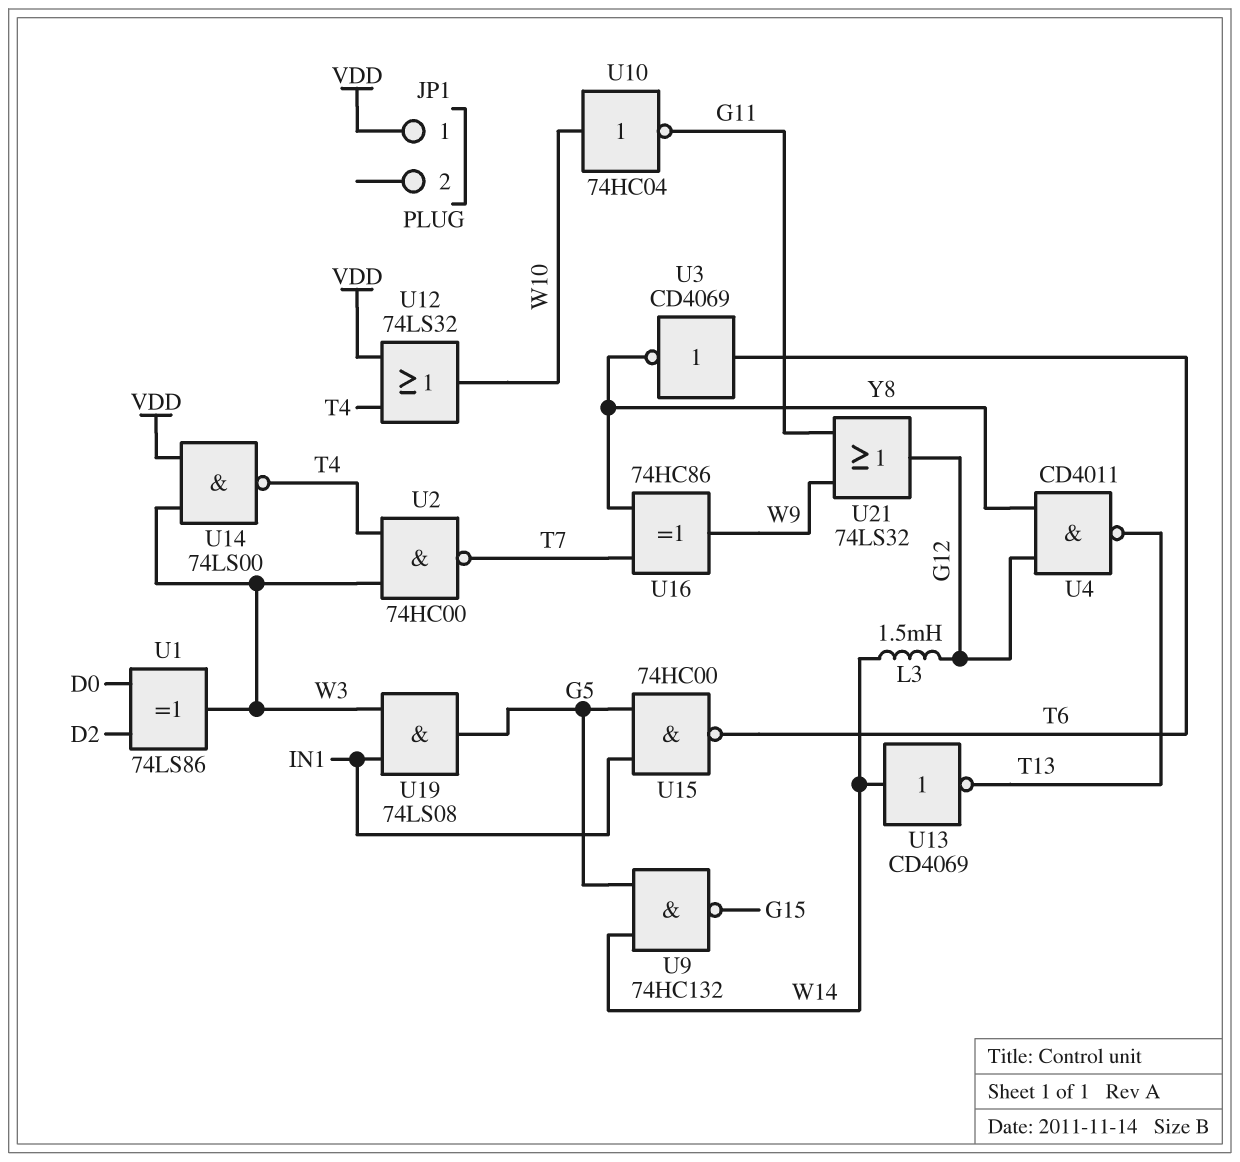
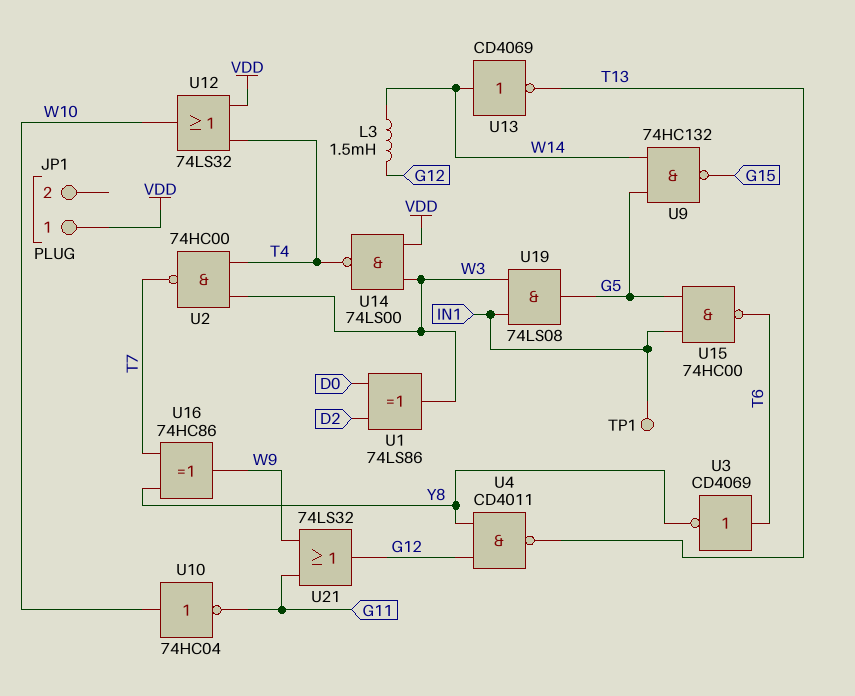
TP1: none -> test point (IN1)

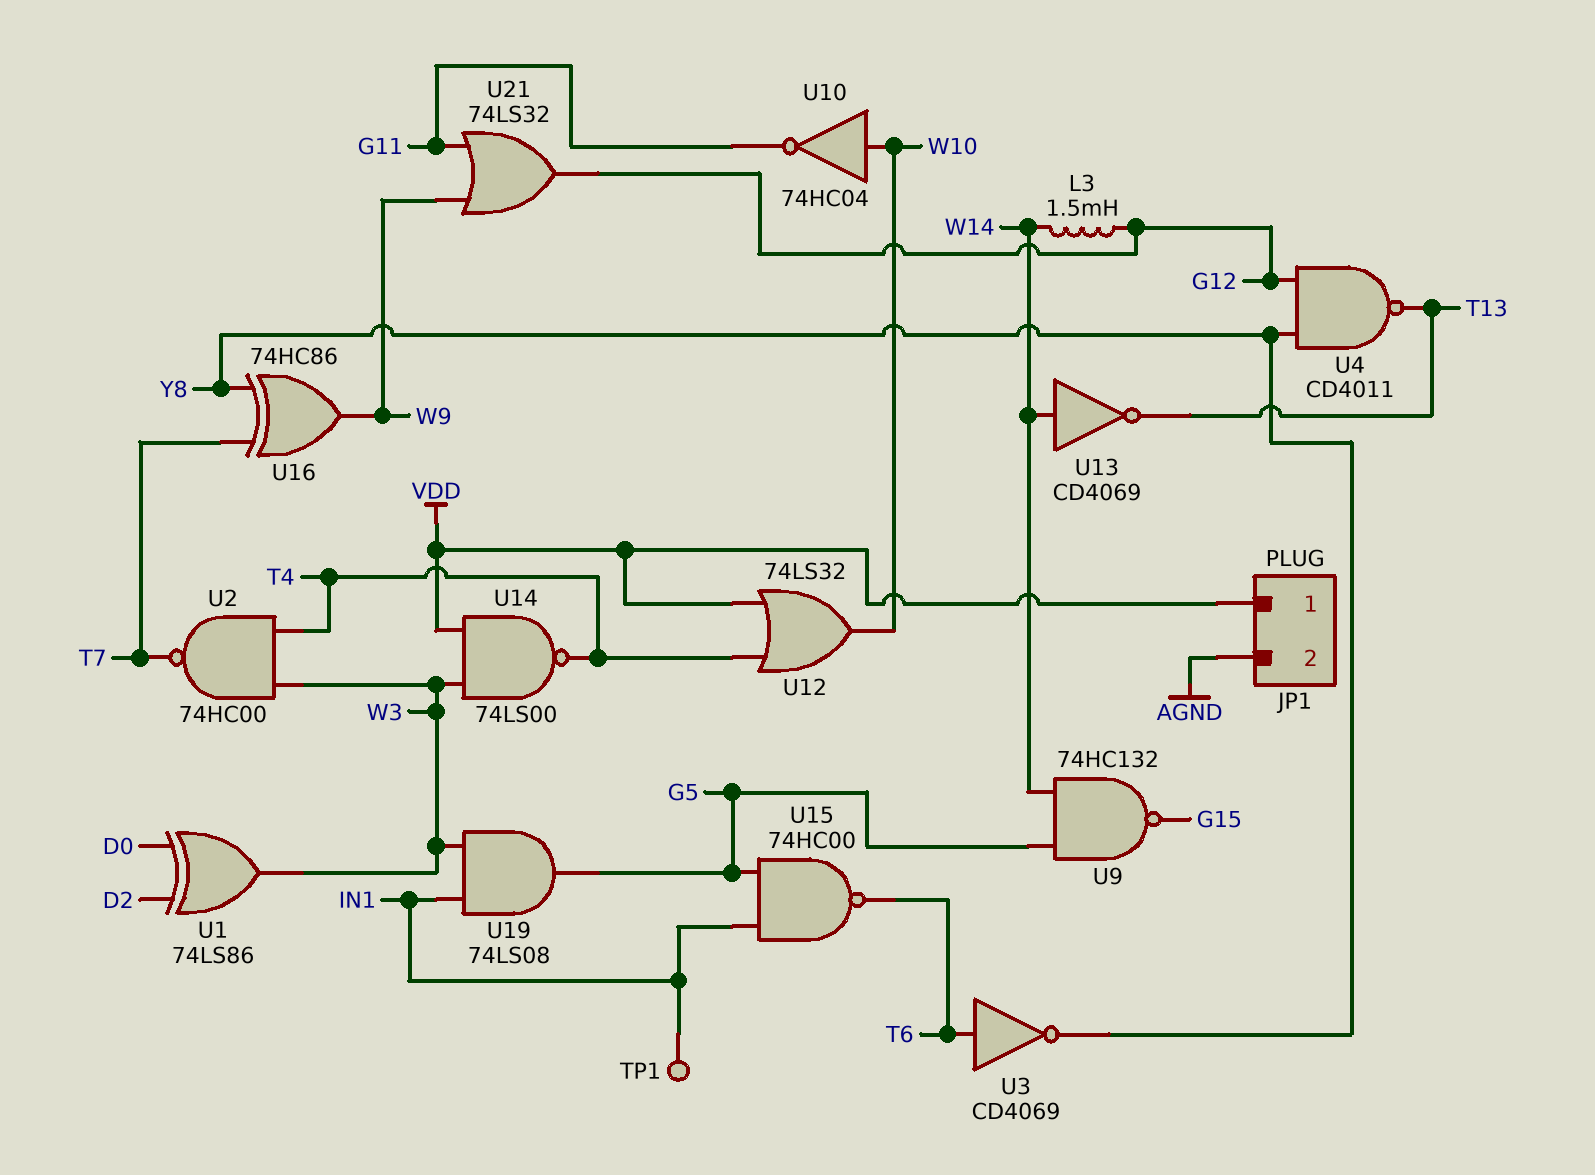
JP1 pin 2: none -> AGND

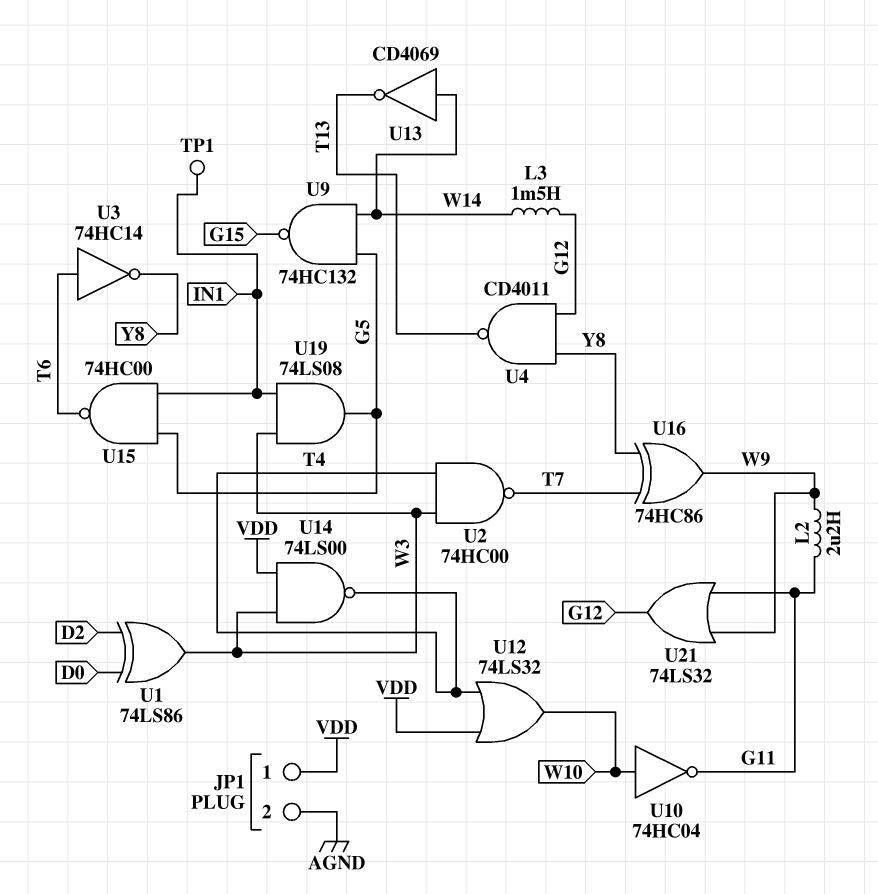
L2: none -> 2.2uH (G11, W9)
U3: NOT CD4069 (in T6, out Y8) -> NOT 74HC14 (in T6, out Y8)

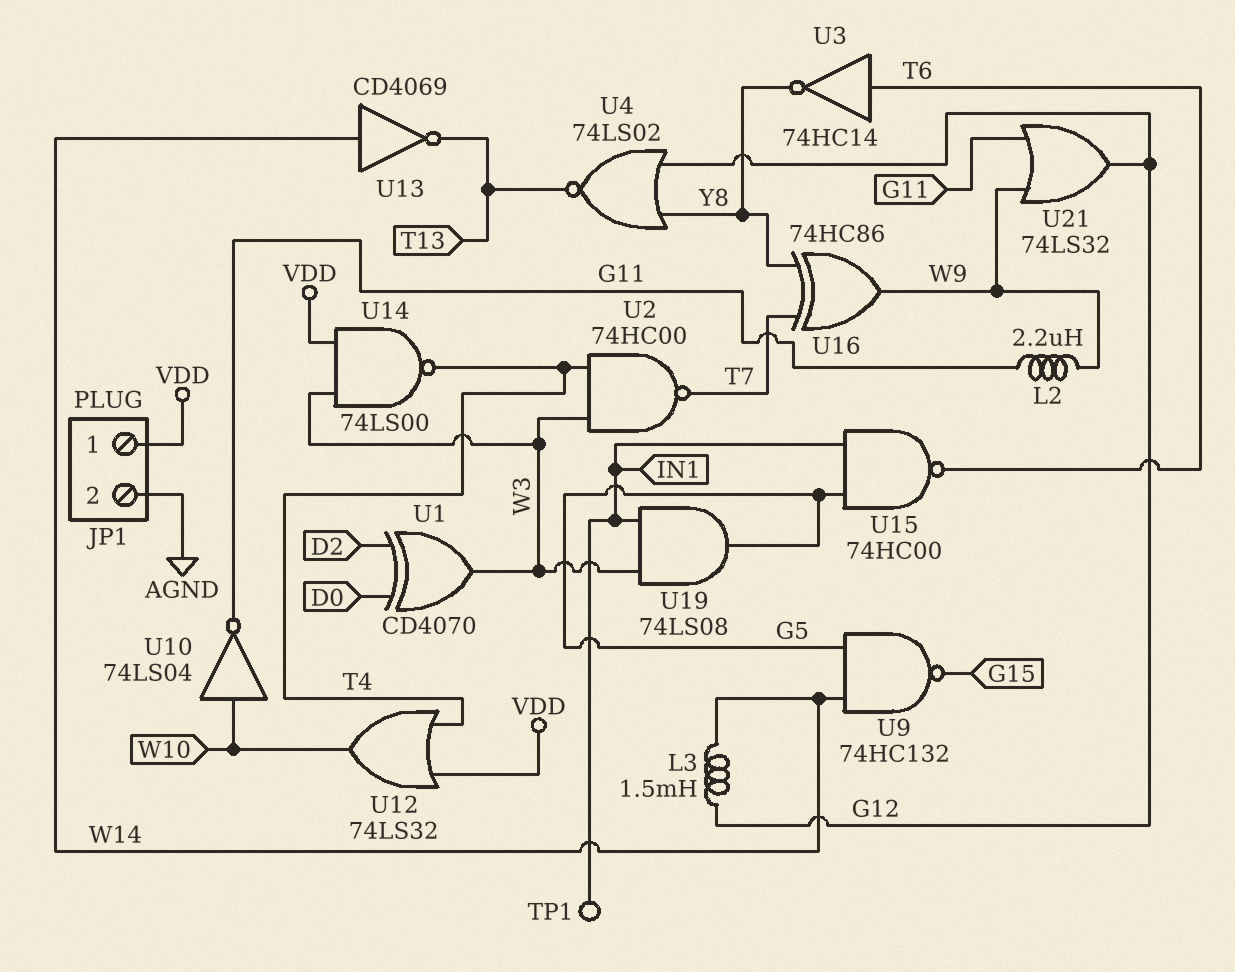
U1: XOR 74LS86 (in D0, in D2, out W3) -> XOR CD4070 (in D0, in D2, out W3)
U4: NAND CD4011 (in G12, in Y8, out T13) -> NOR 74LS02 (in G12, in Y8, out T13)
U10: NOT 74HC04 (in W10, out G11) -> NOT 74LS04 (in W10, out G11)

